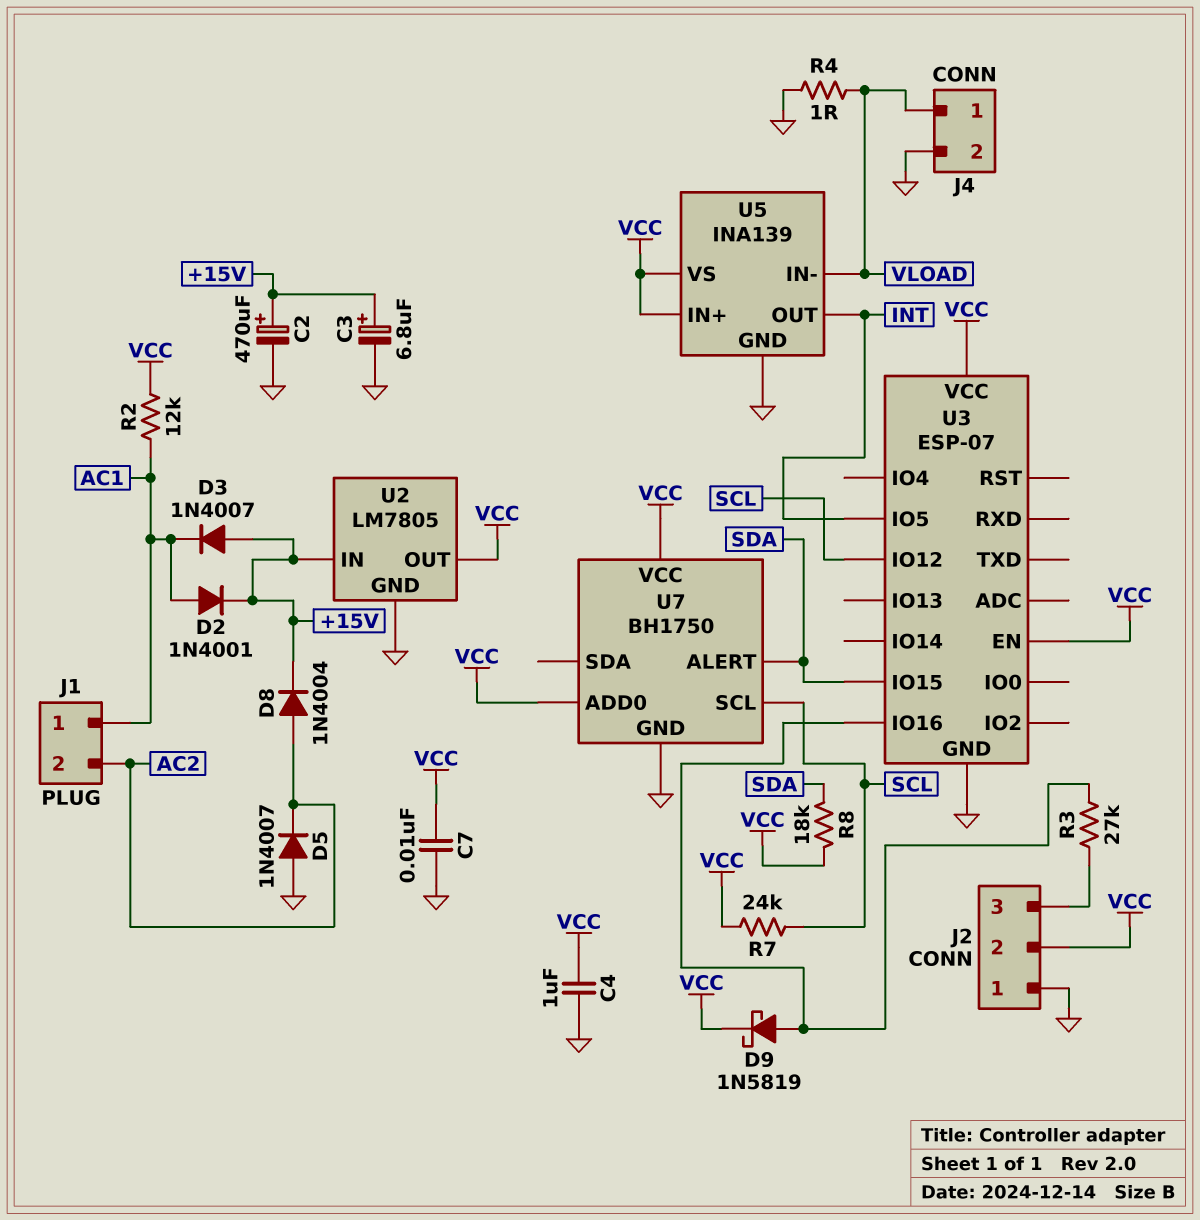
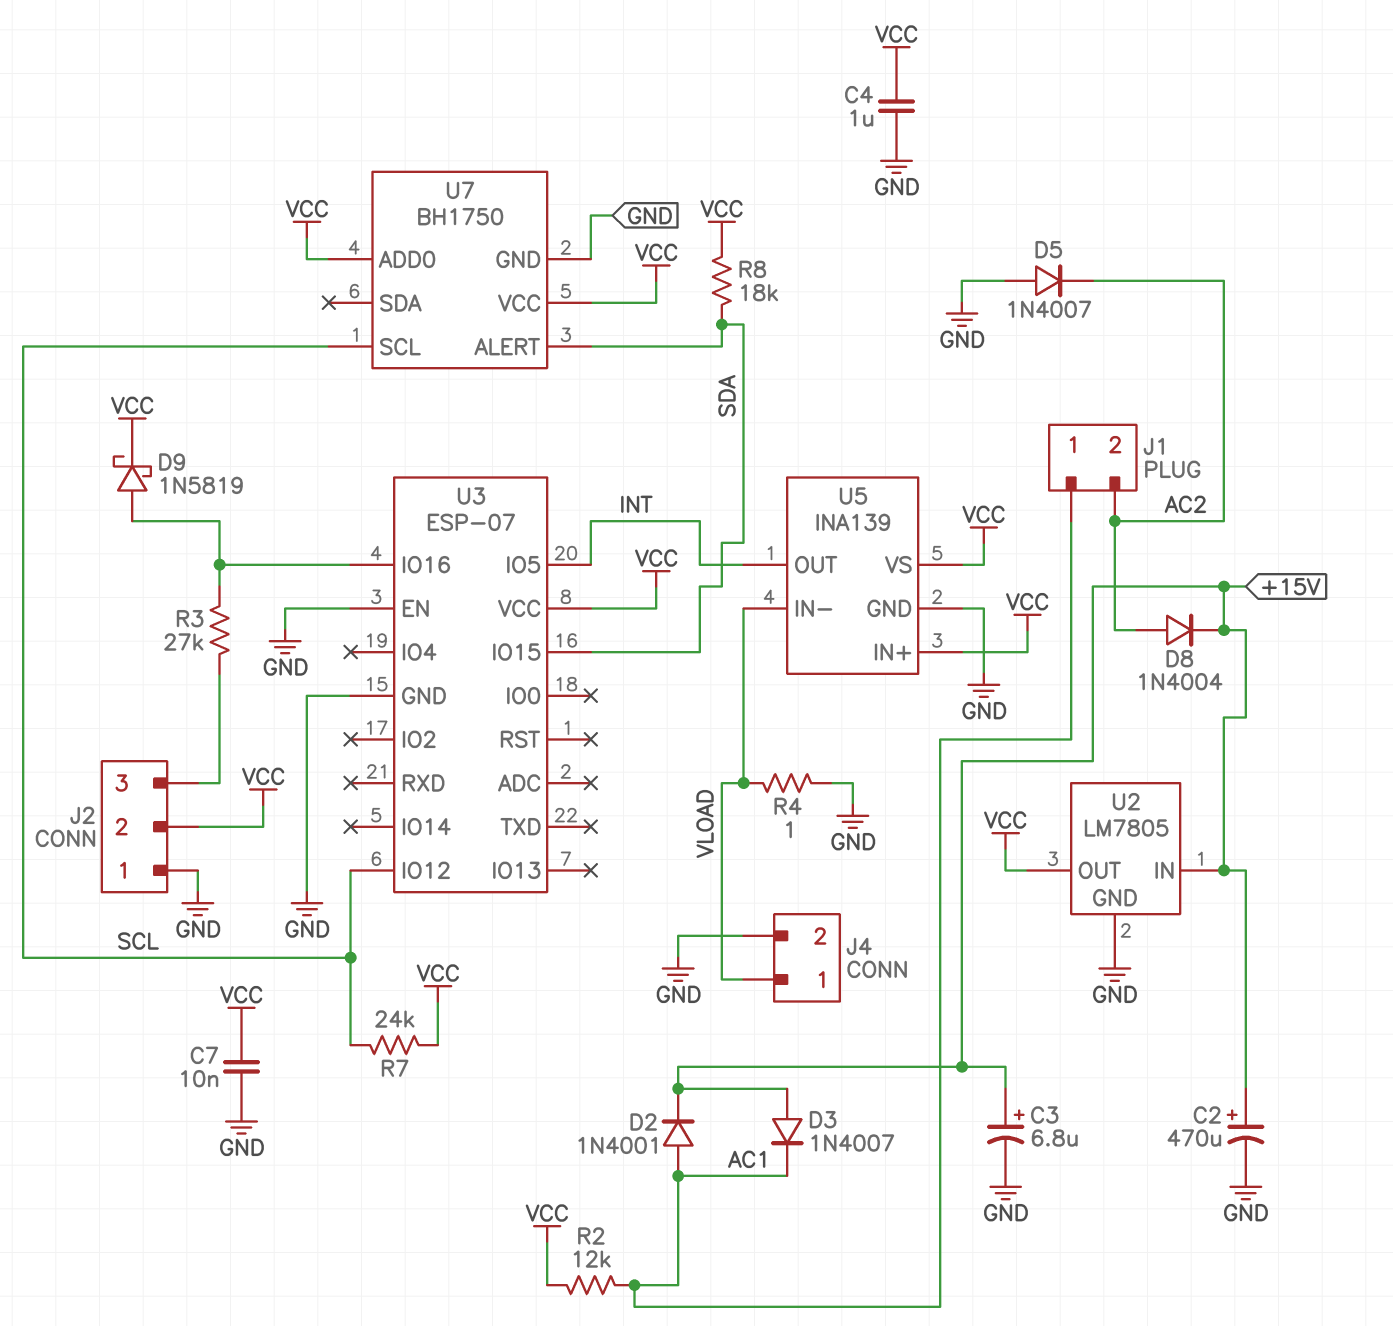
U3 pin EN: VCC -> GND

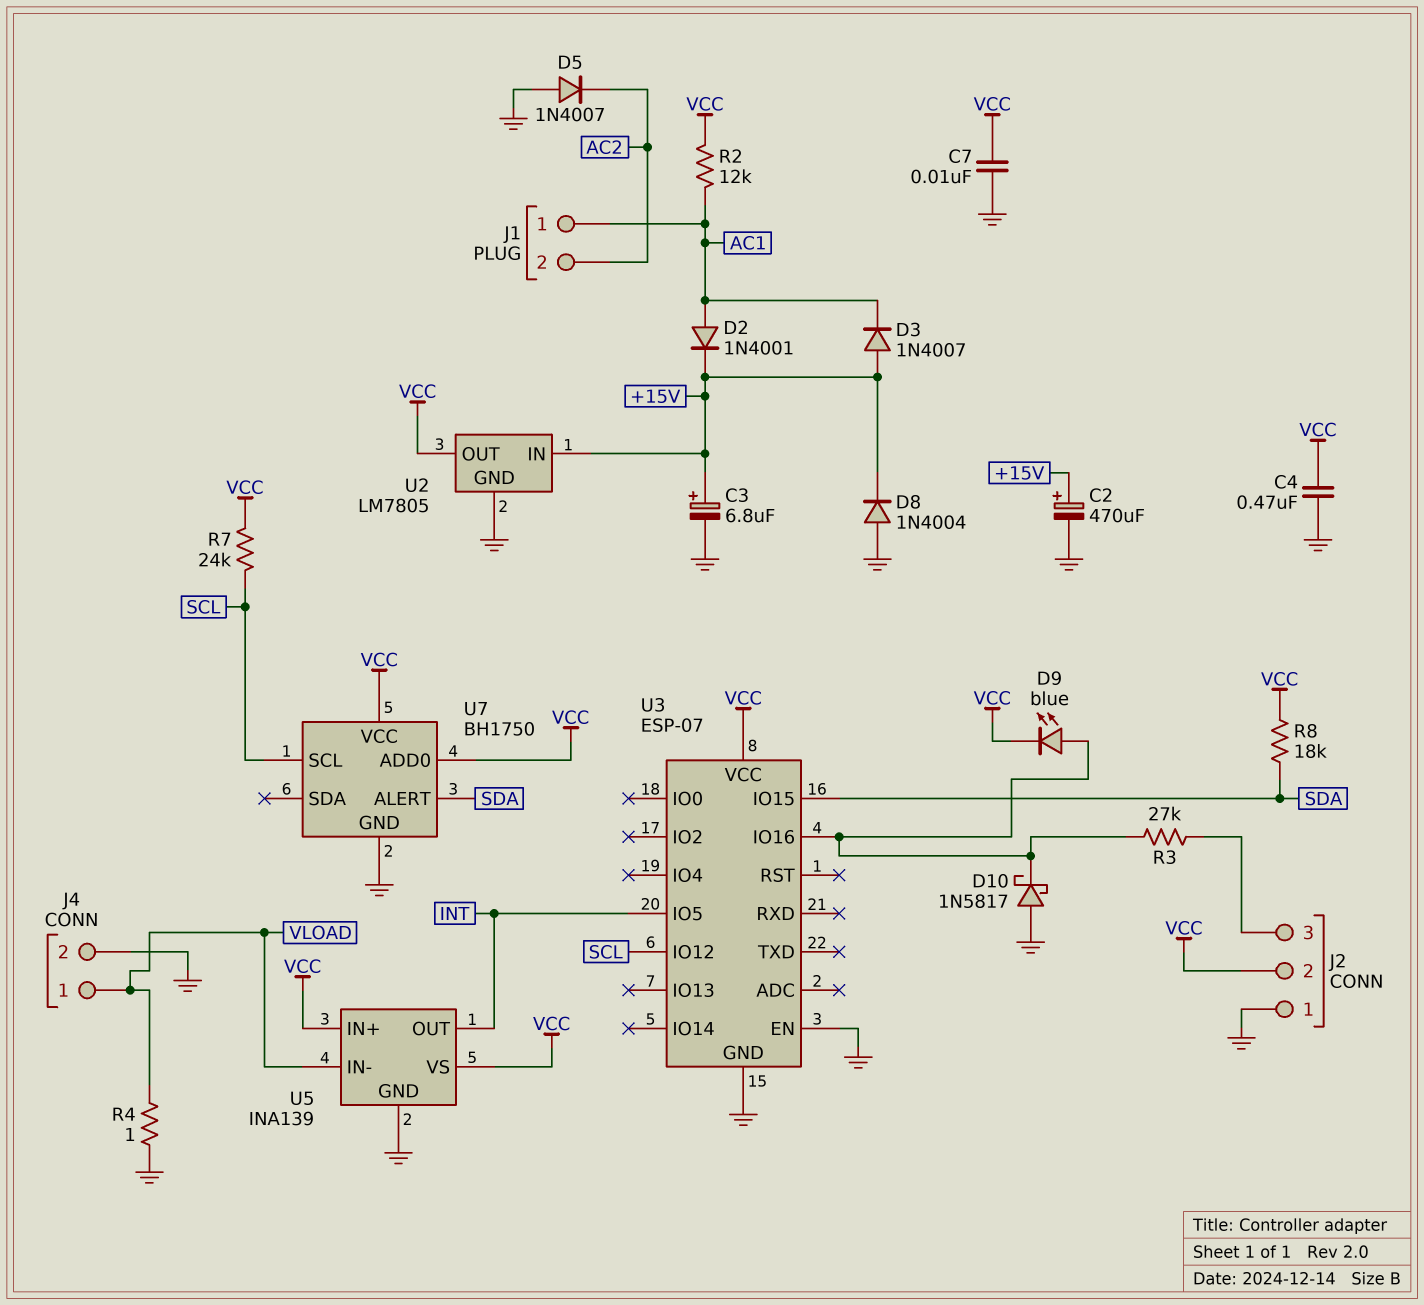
C4: 1uF (GND, VCC) -> 470nF (GND, VCC)
D8: diode 1N4004 (A AC2, K +15V) -> diode 1N4004 (A GND, K +15V)
D9: schottky 1N5819 (A U3/IO16, K VCC) -> LED blue (A U3/IO16, K VCC)
D10: none -> schottky 1N5817 (A GND, K U3/IO16)

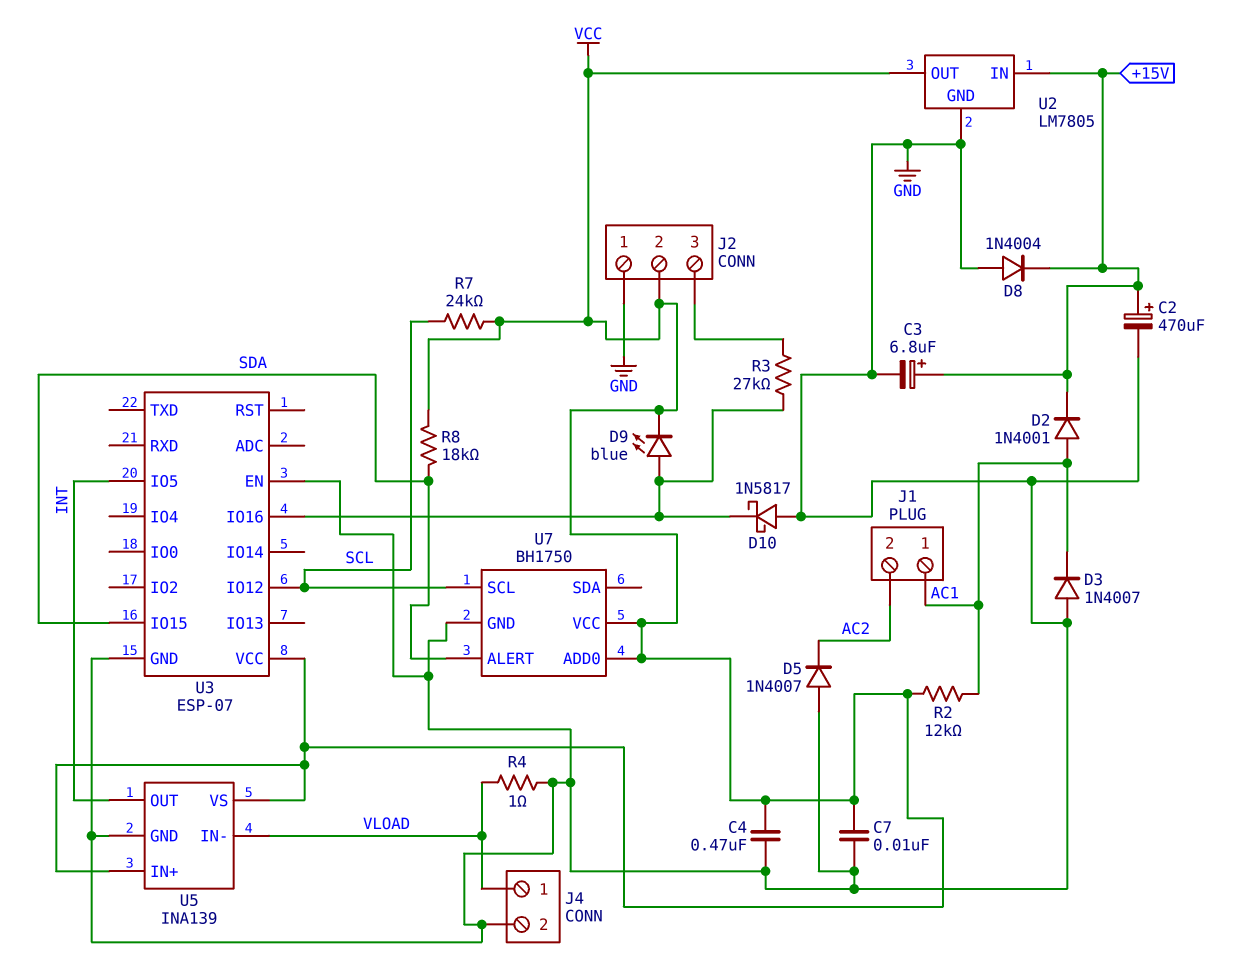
D3: diode 1N4007 (A +15V, K AC1) -> diode 1N4007 (A GND, K AC1)

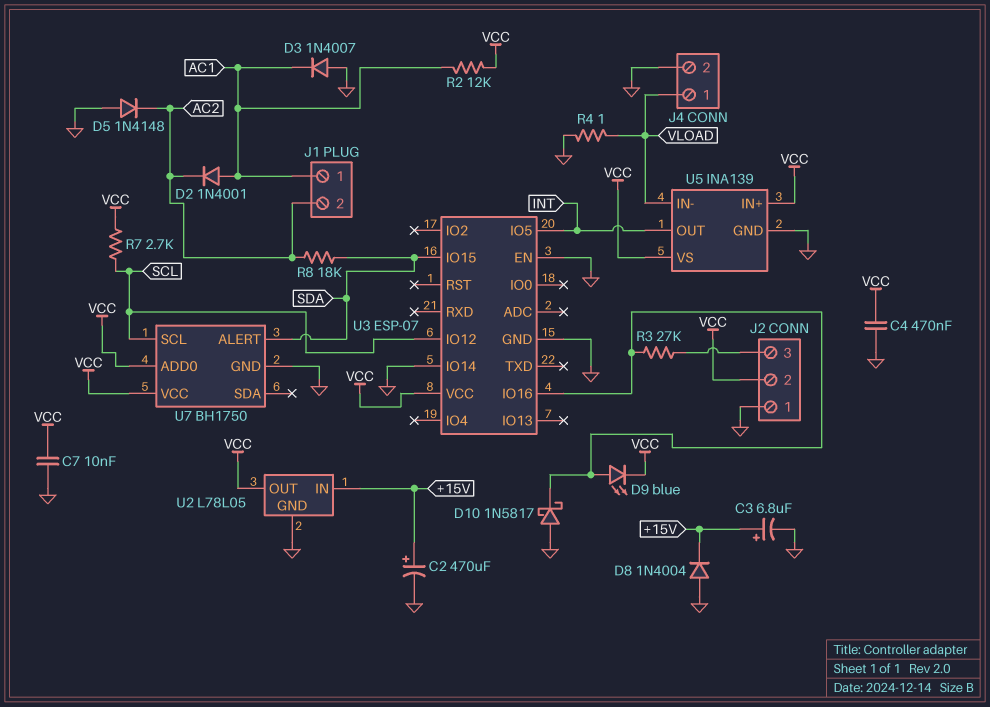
D2: diode 1N4001 (A AC1, K +15V) -> diode 1N4001 (A AC1, K AC2)
D5: diode 1N4007 (A GND, K AC2) -> diode 1N4148 (A GND, K AC2)
R7: 24k (SCL, VCC) -> 2.7k (SCL, VCC)
R8: 18k (SDA, VCC) -> 18k (AC2, SDA)
U2: LM7805 -> L78L05
U3 pin IO14: none -> GND

